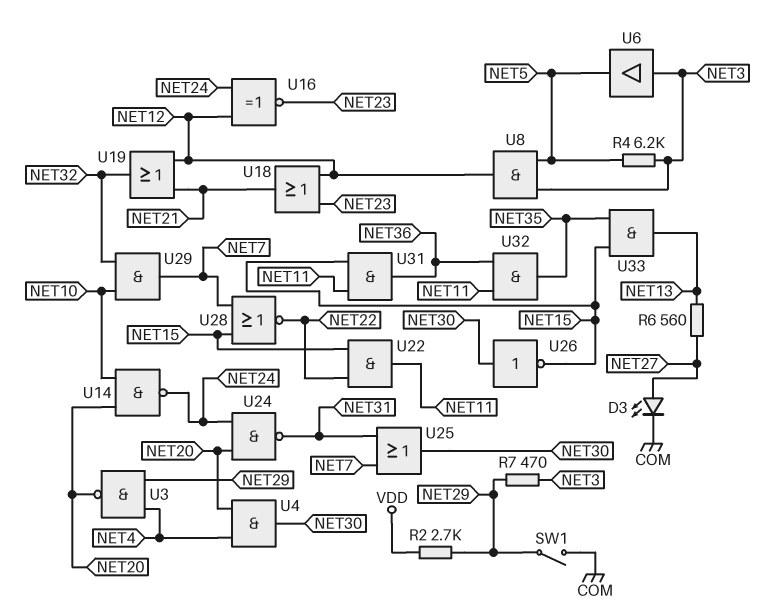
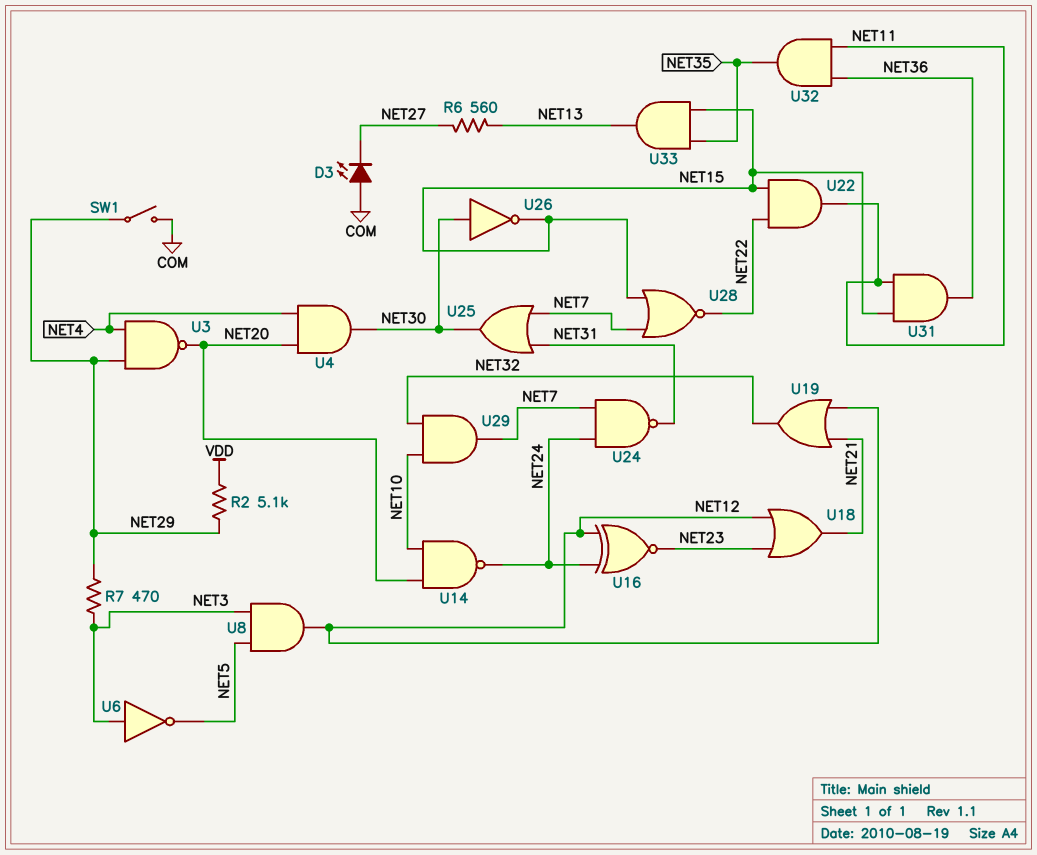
D3: LED (A NET27, K COM) -> LED (A COM, K NET27)
R2: 2.7k (NET29, VDD) -> 5.1k (NET29, VDD)
R4: 6.2k (NET3, NET5) -> none
U6: buffer (in NET3, out NET5) -> NOT (in NET3, out NET5)
U24: NAND (in NET20, in NET24, out NET31) -> NAND (in NET7, in NET24, out NET31)

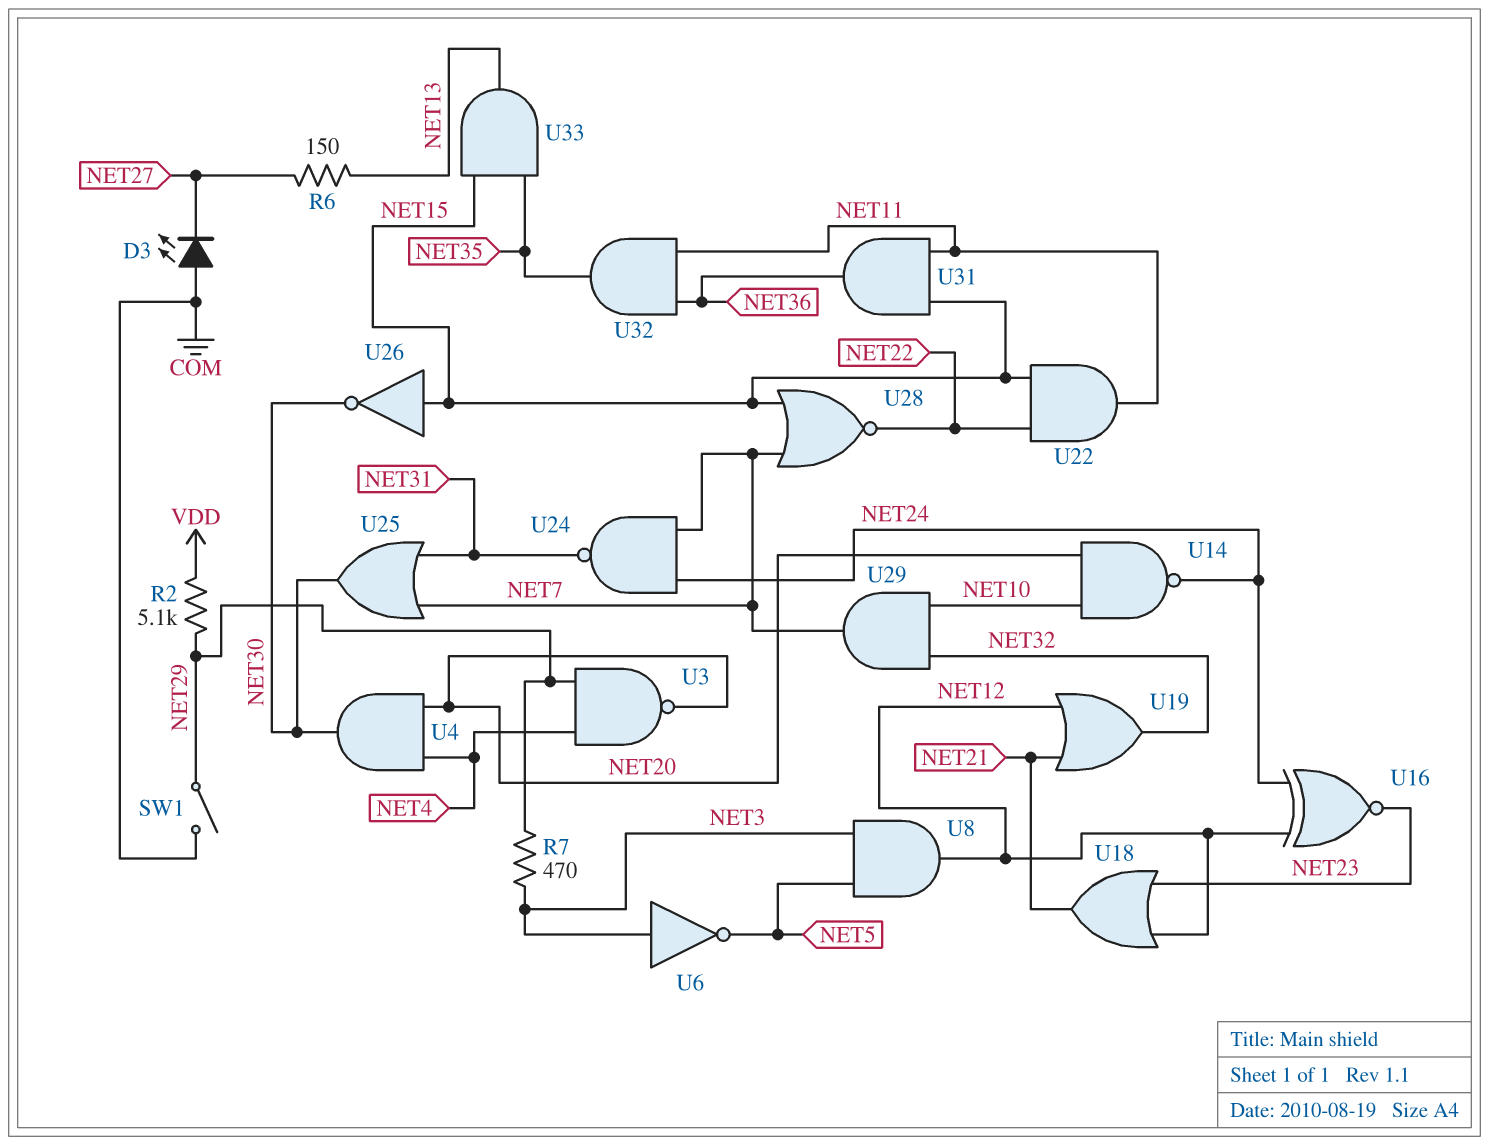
R6: 560 (NET13, NET27) -> 150 (NET13, NET27)
U26: NOT (in NET30, out NET15) -> NOT (in NET15, out NET30)

